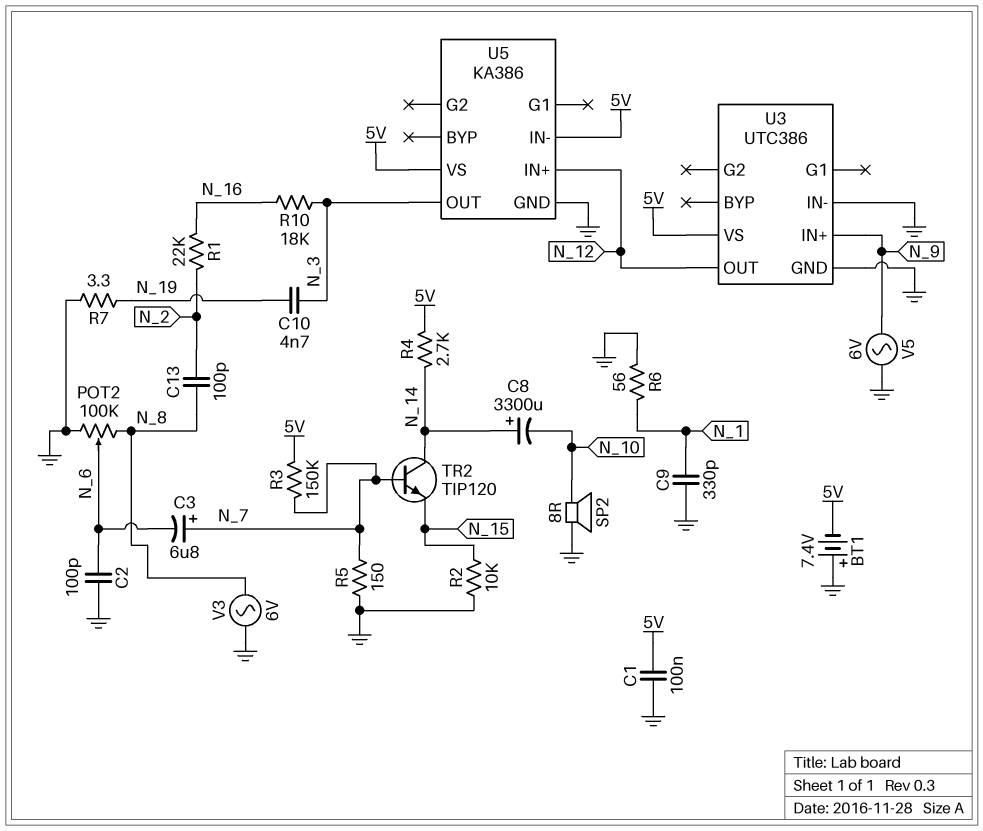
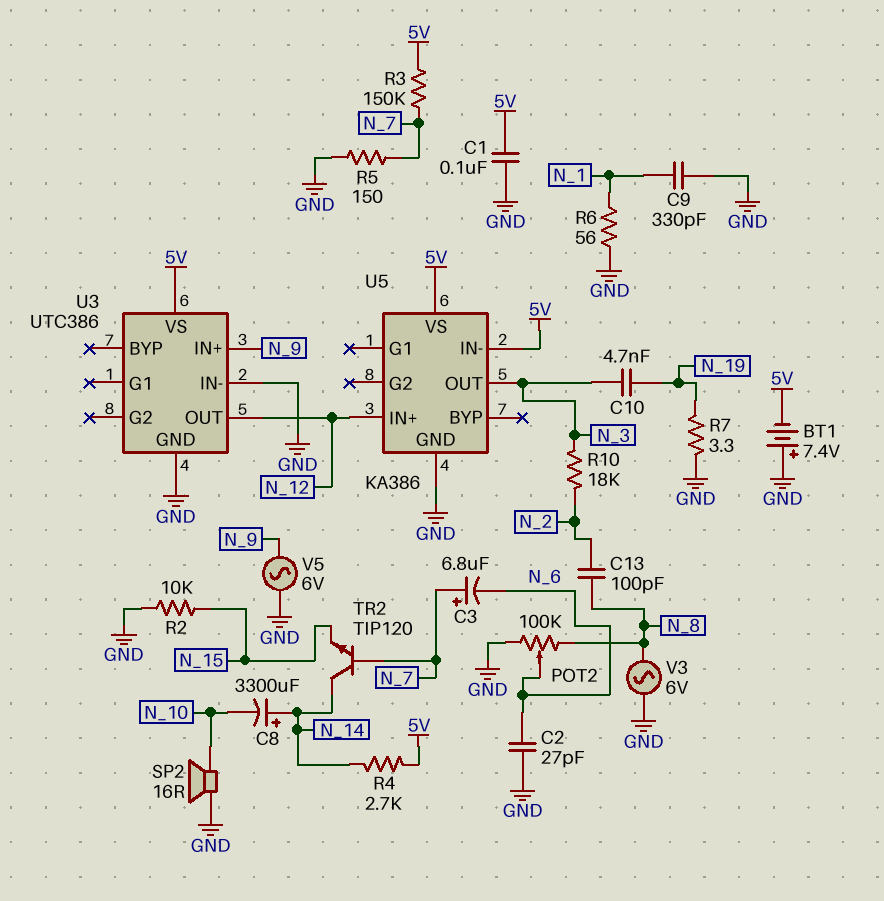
C2: 100pF (GND, N_6) -> 27pF (GND, N_6)
R1: 22k (N_2, N_16) -> none
R10: 18k (N_3, N_16) -> 18k (N_2, N_3)
SP2: speaker 8R (GND, N_10) -> speaker 16R (GND, N_10)

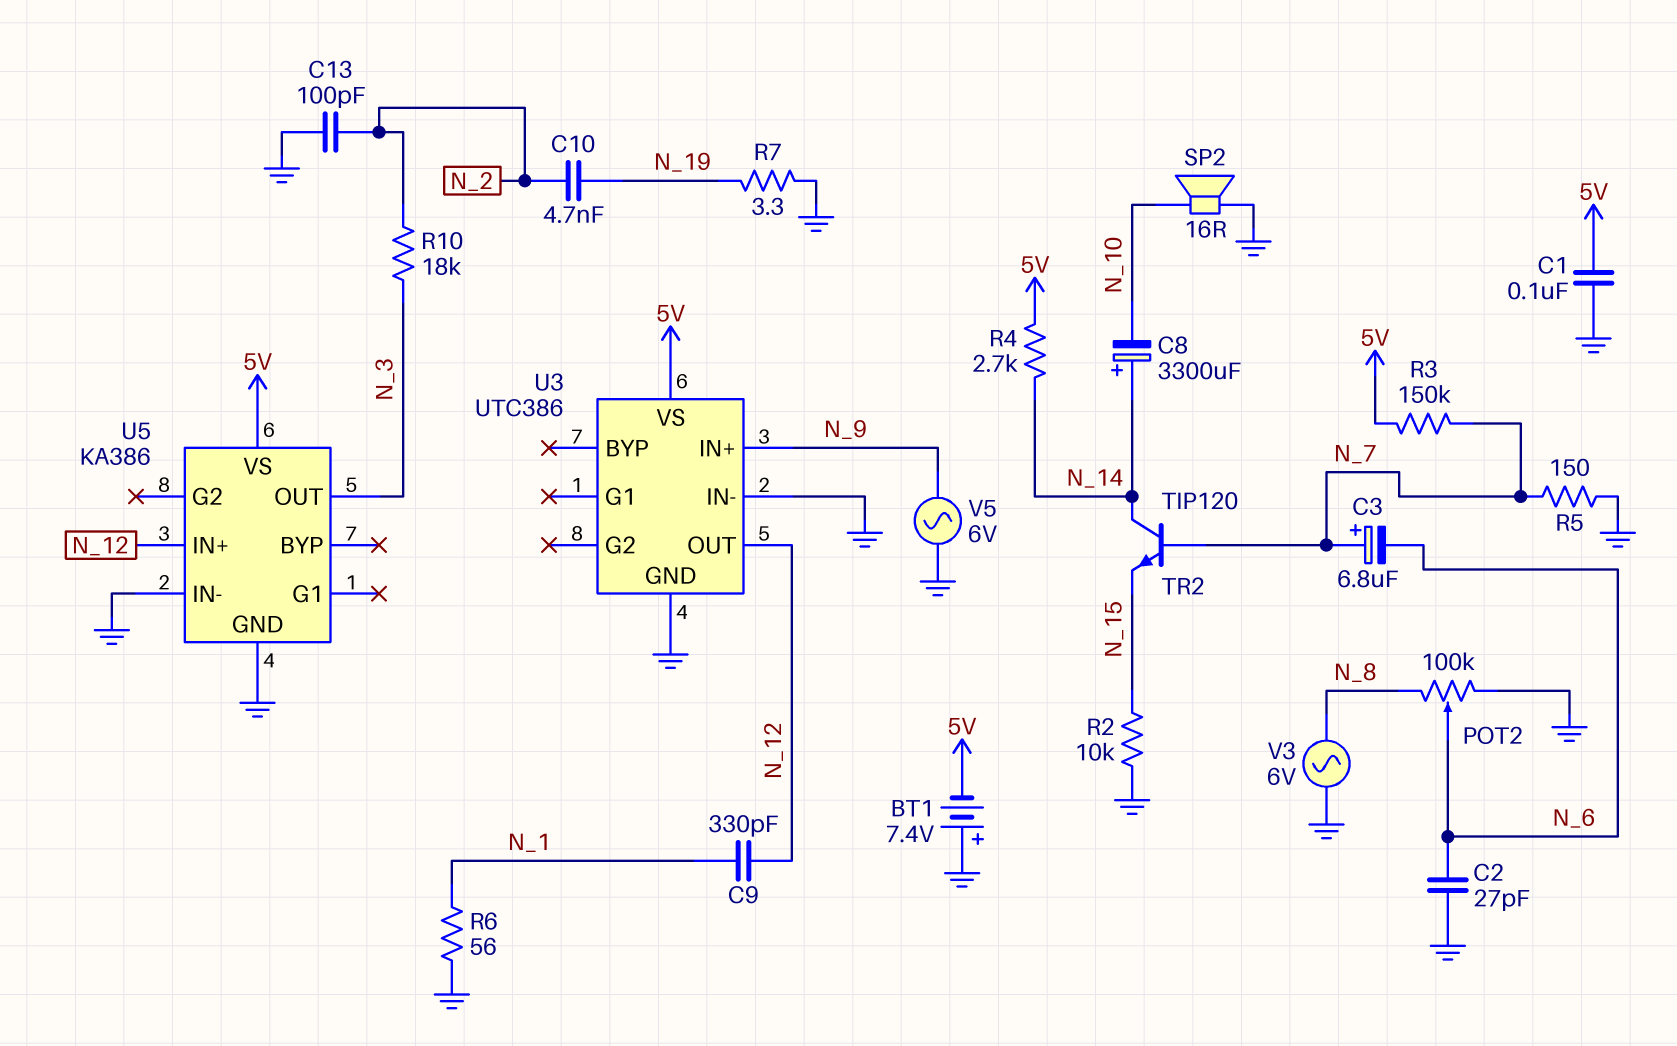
C9: 330pF (GND, N_1) -> 330pF (N_1, N_12)
C10: 4.7nF (N_3, N_19) -> 4.7nF (N_2, N_19)
C13: 100pF (N_2, N_8) -> 100pF (GND, N_2)
U5 pin IN-: 5V -> GND

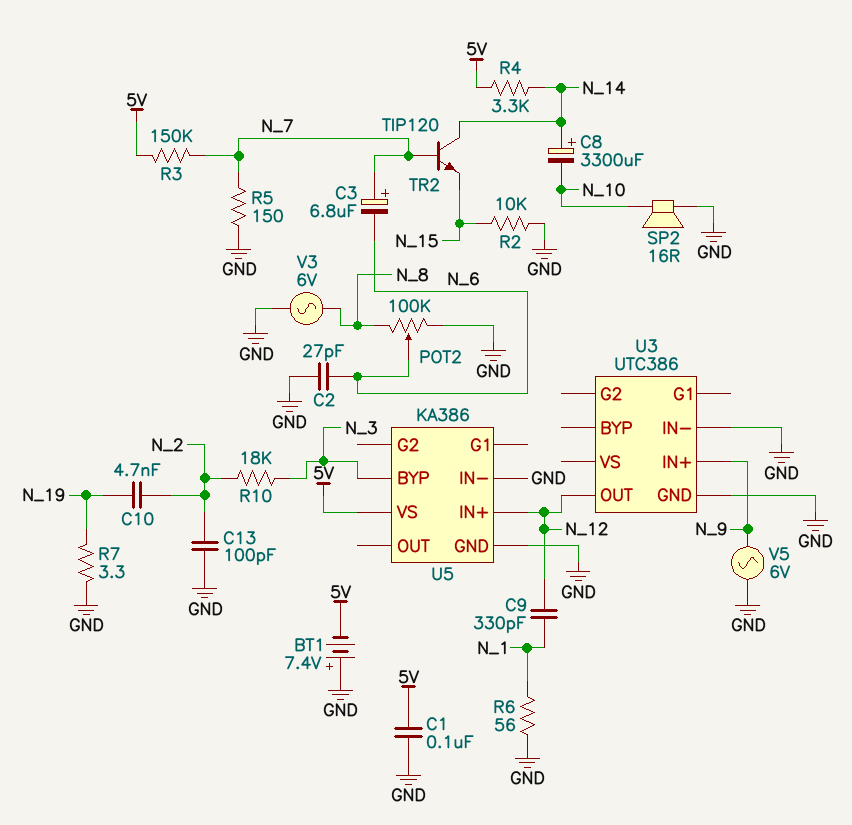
R4: 2.7k (5V, N_14) -> 3.3k (5V, N_14)
U3 pin VS: 5V -> none
U5 pin BYP: none -> N_3
U5 pin OUT: N_3 -> none

